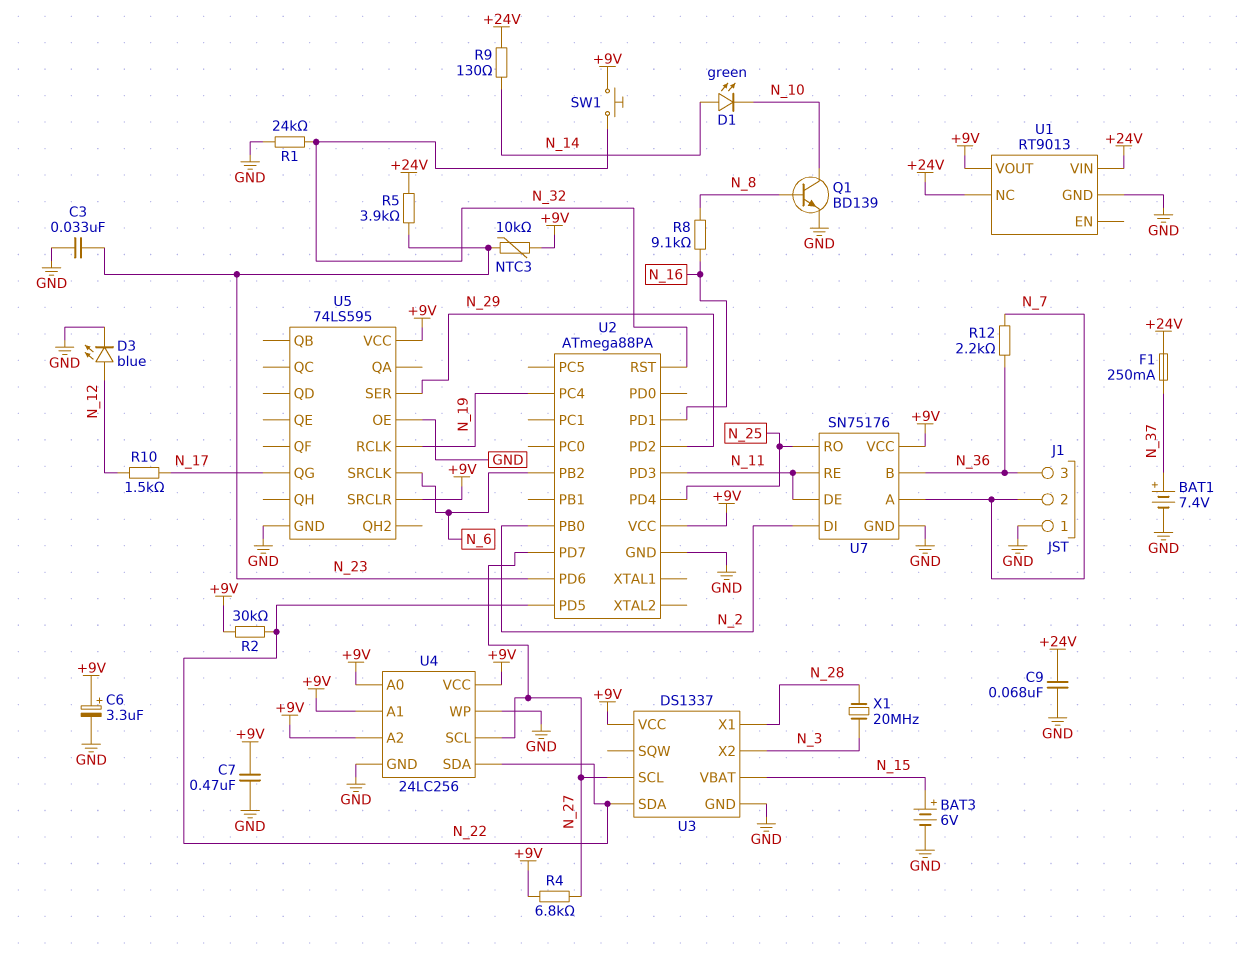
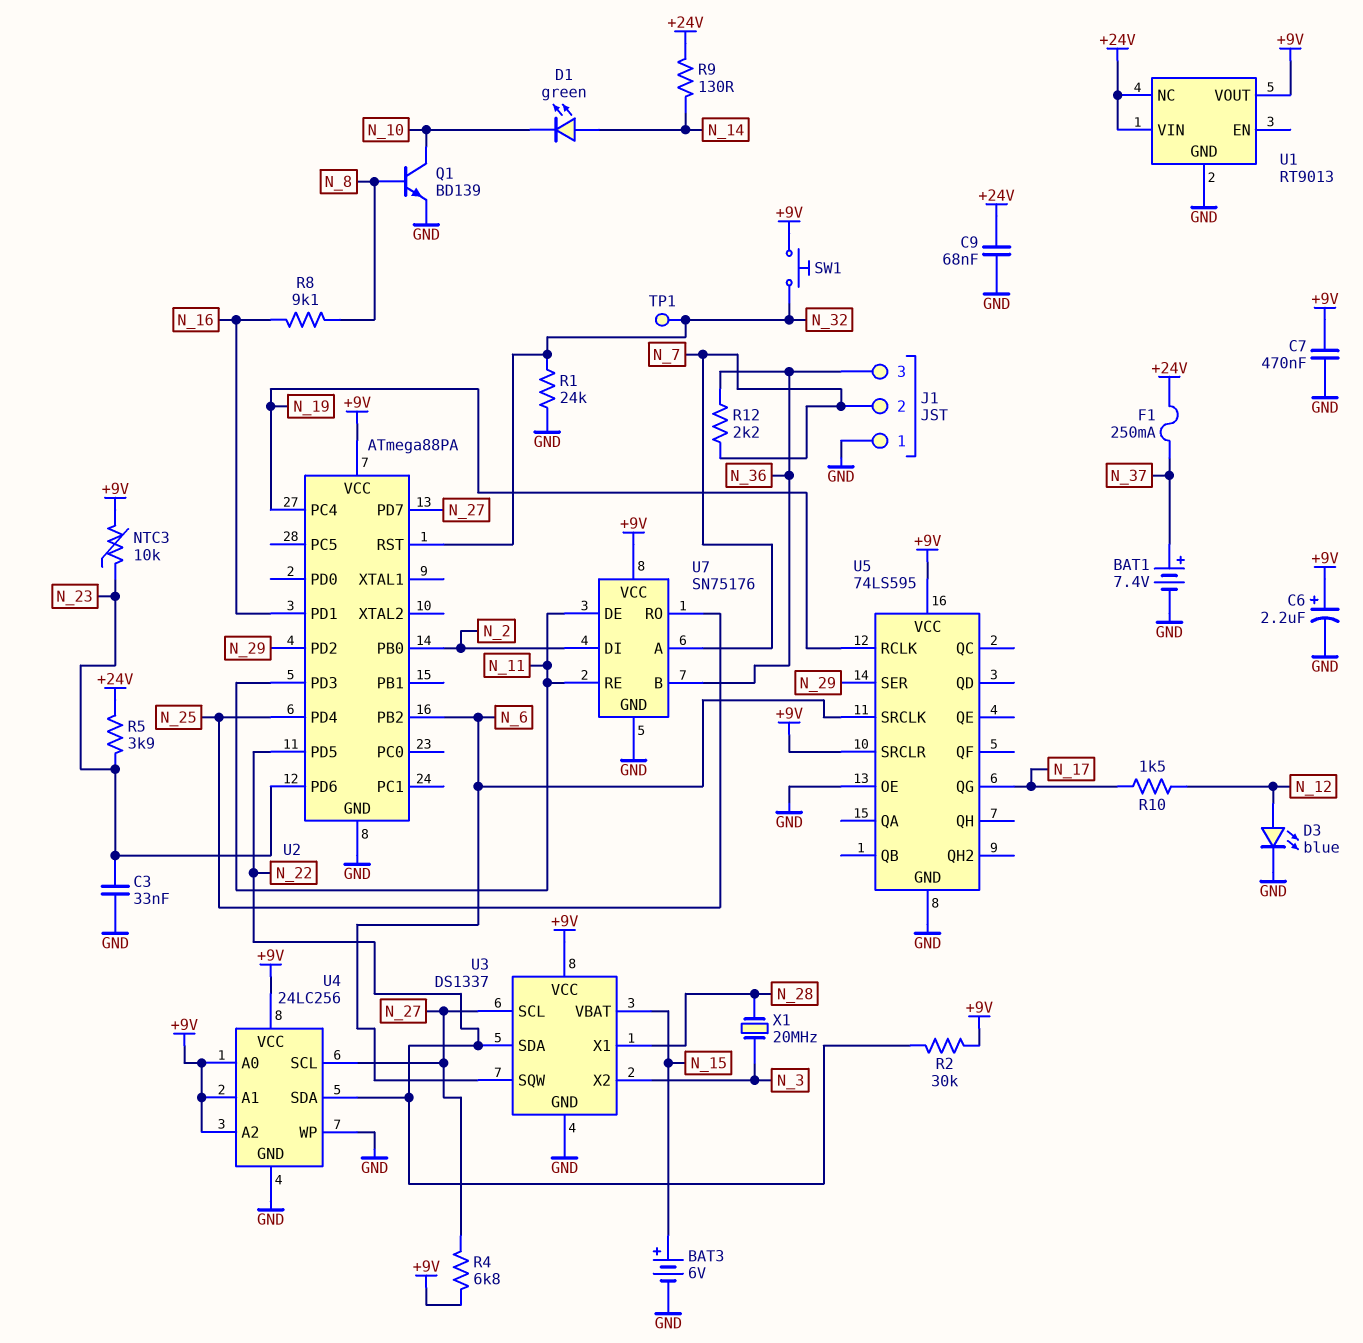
C6: 3.3uF (plus +9V, minus GND) -> 2.2uF (plus +9V, minus GND)
TP1: none -> test point (N_32)
U3 pin SQW: none -> N_6

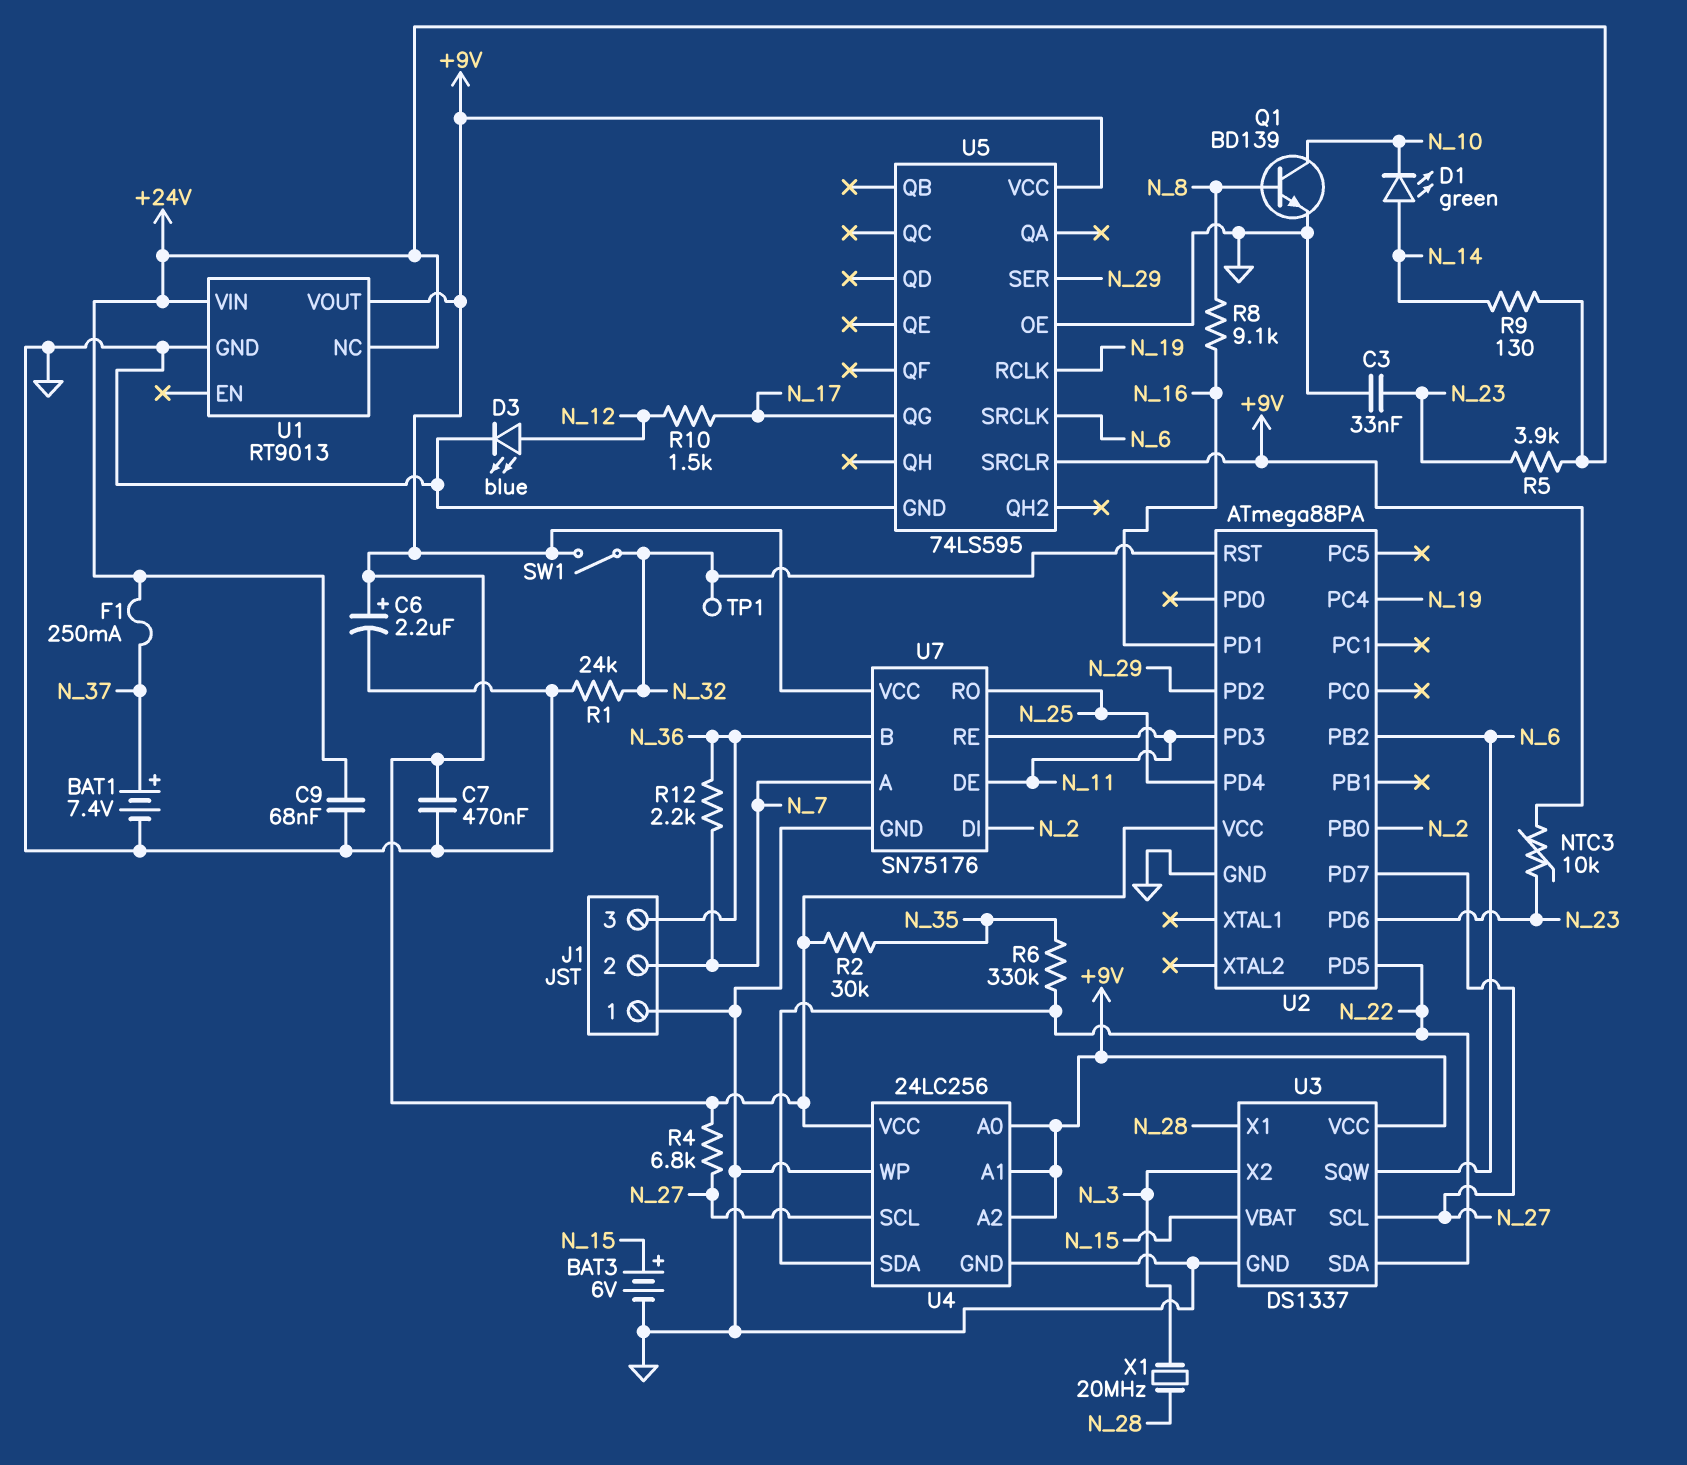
R2: 30k (+9V, N_22) -> 30k (+9V, N_35)
R6: none -> 330k (N_22, N_35)
SW1: button (+9V, N_32) -> switch (+9V, N_32)

